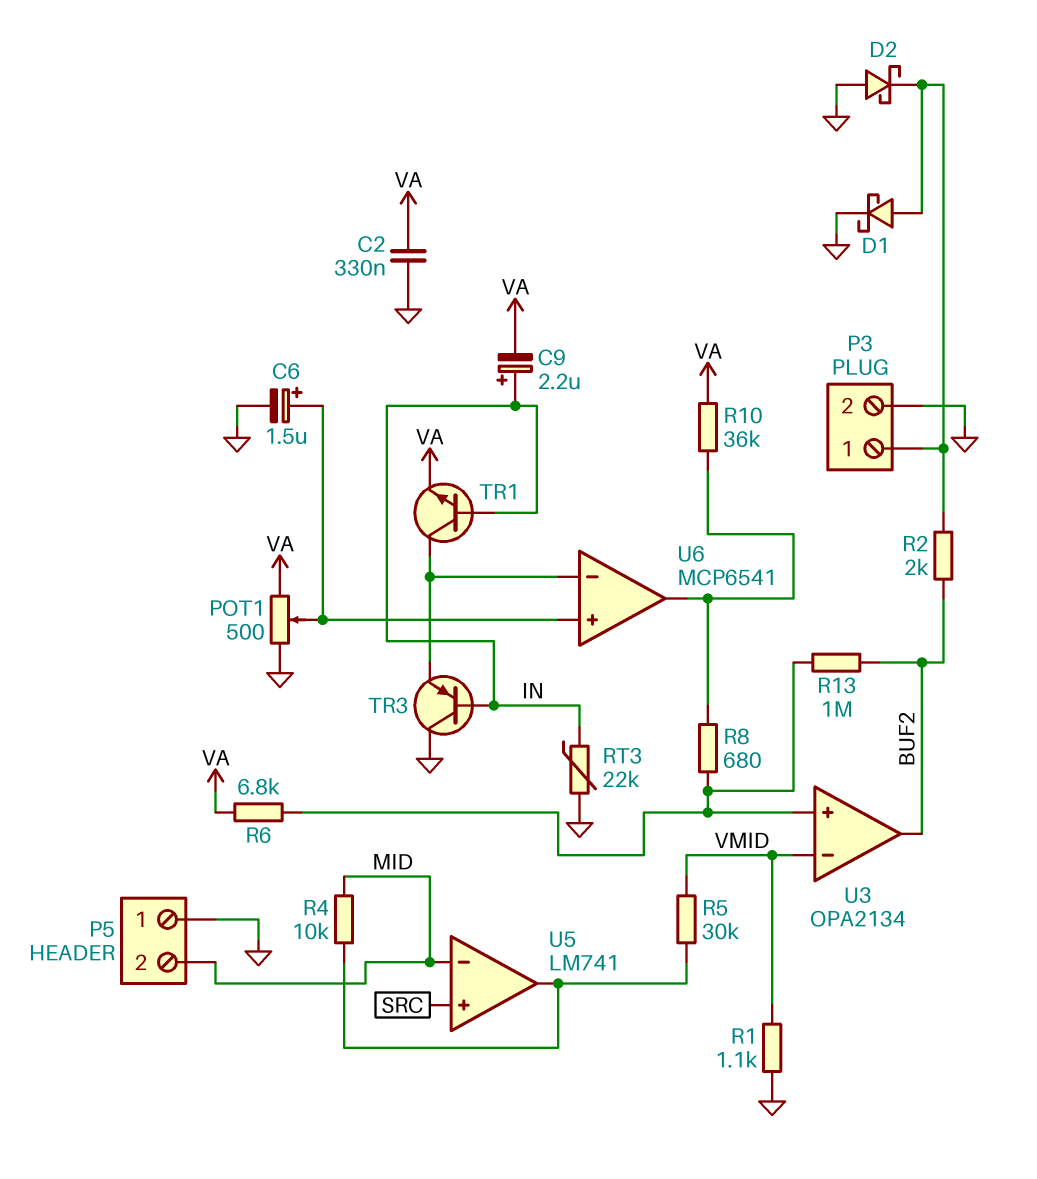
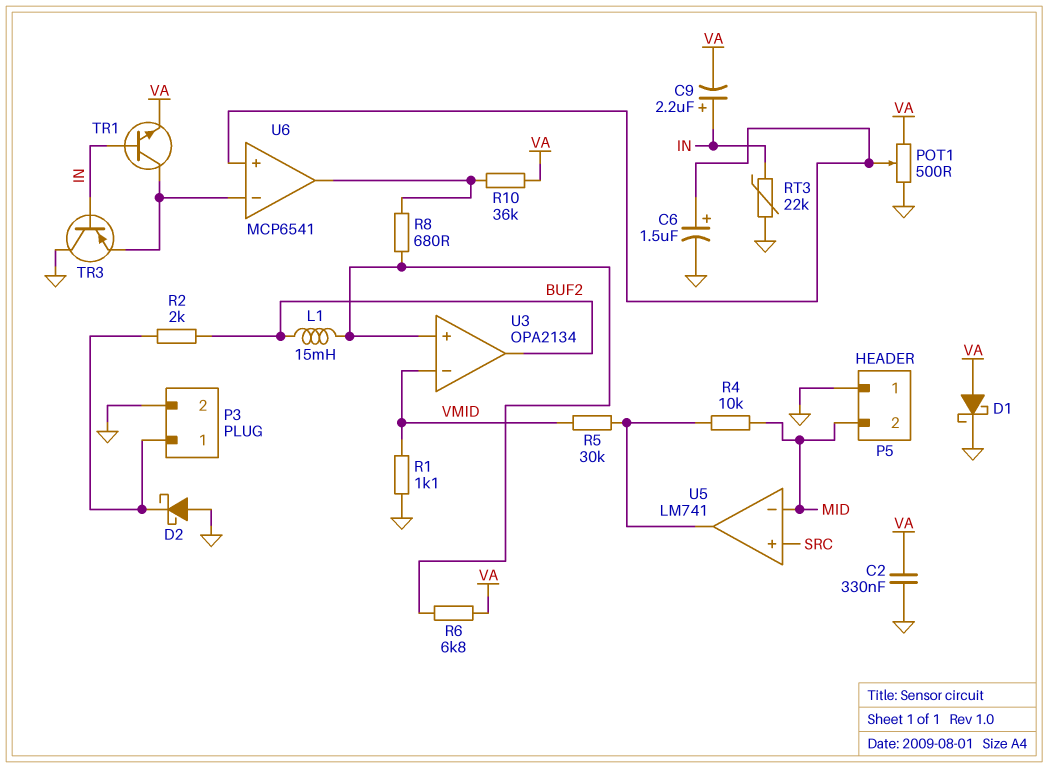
D1: schottky (A P3/1, K GND) -> schottky (A VA, K GND)
L1: none -> 15mH (BUF2, U3/in+)
R13: 1M (BUF2, U3/in+) -> none

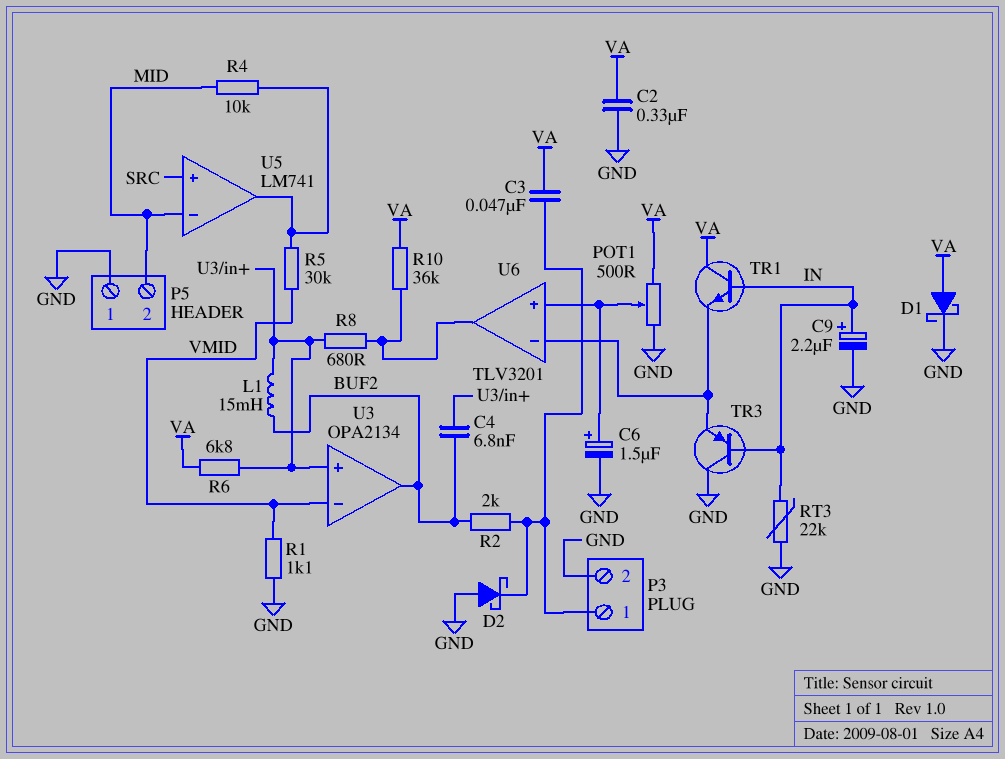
C3: none -> 47nF (P3/1, VA)
C4: none -> 6.8nF (BUF2, U3/in+)
C9: 2.2uF (plus IN, minus VA) -> 2.2uF (plus IN, minus GND)
TR1: NPN (B IN, C U6/in-, E VA) -> NPN (B IN, C VA, E U6/in-)
U6: MCP6541 -> TLV3201

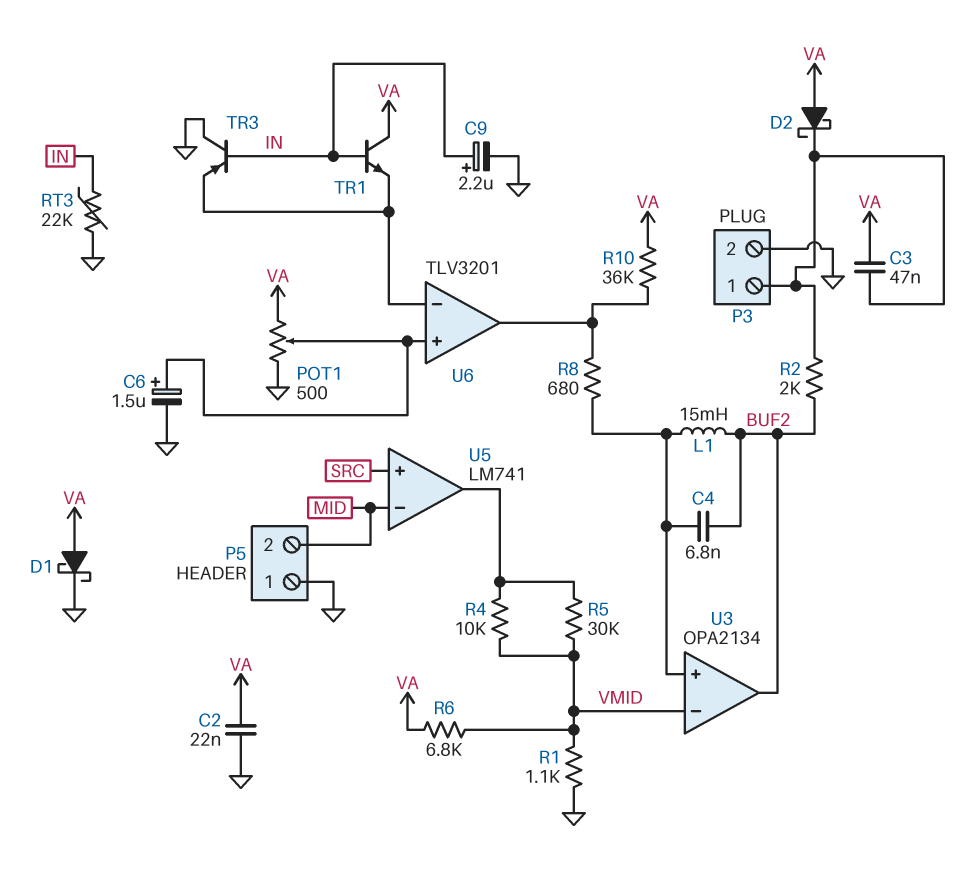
C2: 330nF (GND, VA) -> 22nF (GND, VA)
D2: schottky (A GND, K P3/1) -> schottky (A VA, K P3/1)
R4: 10k (MID, U5/out) -> 10k (U5/out, VMID)
R6: 6.8k (U3/in+, VA) -> 6.8k (VA, VMID)

